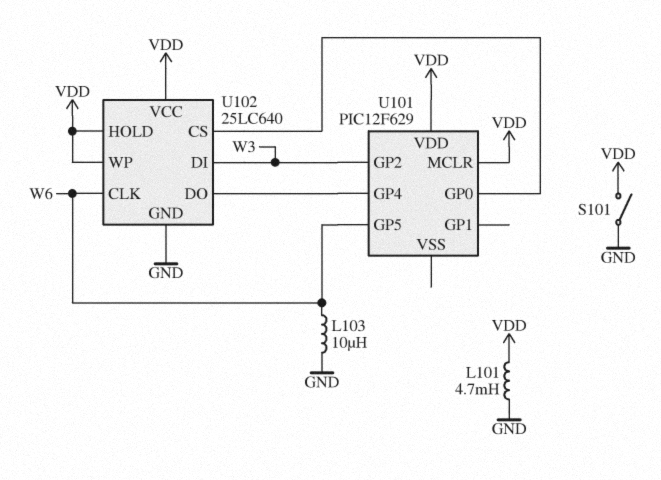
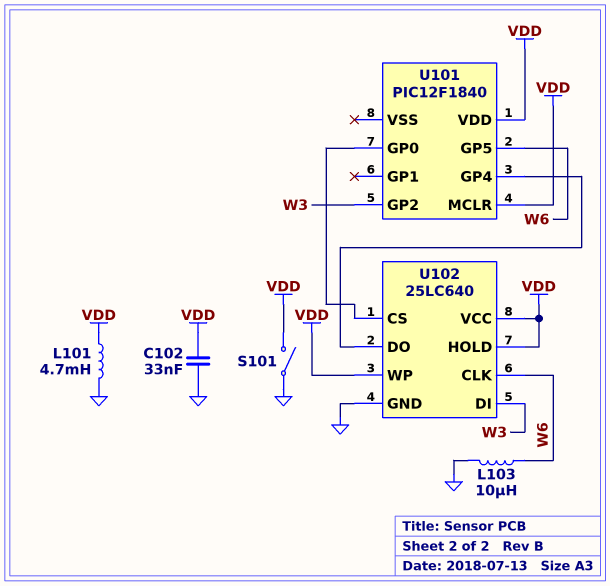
C102: none -> 33nF (GND, VDD)
U101: PIC12F629 -> PIC12F1840

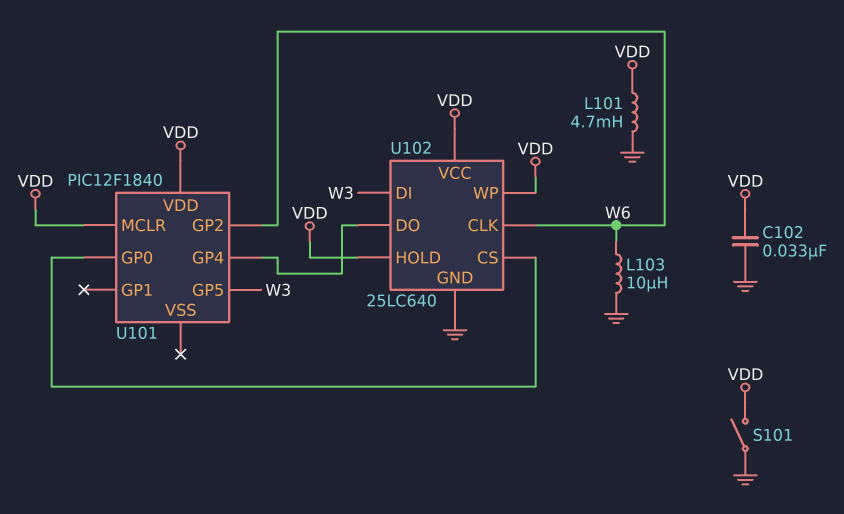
U101 pin GP2: W3 -> W6
U101 pin GP5: W6 -> W3

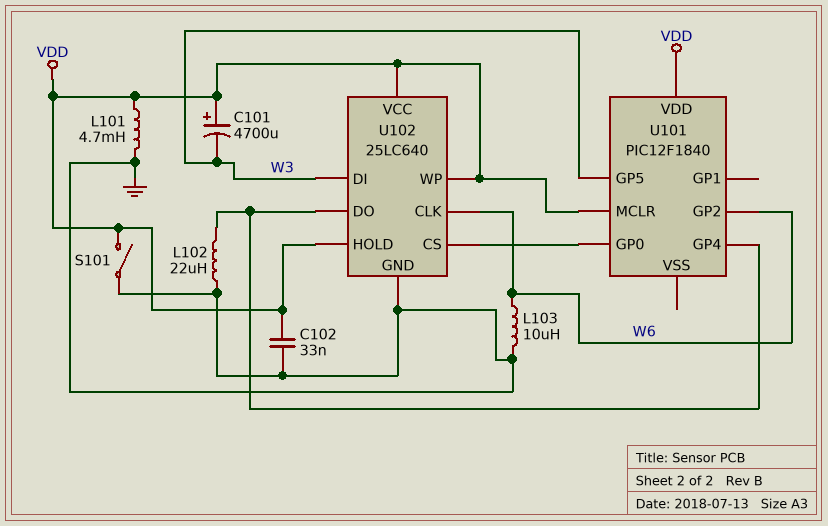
C101: none -> 4700uF (plus VDD, minus W3)
L102: none -> 22uH (GND, U101/GP4)

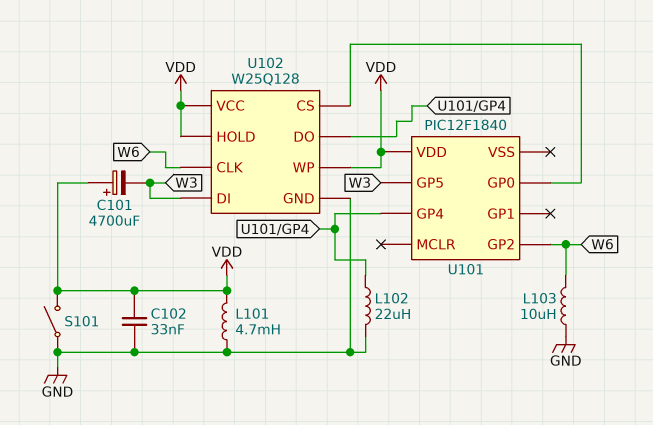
U101 pin MCLR: VDD -> none
U102: 25LC640 -> W25Q128

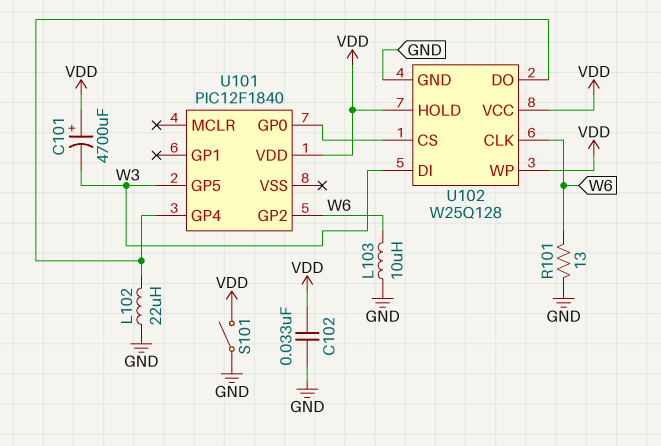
L101: 4.7mH (GND, VDD) -> none
R101: none -> 13 (GND, W6)

